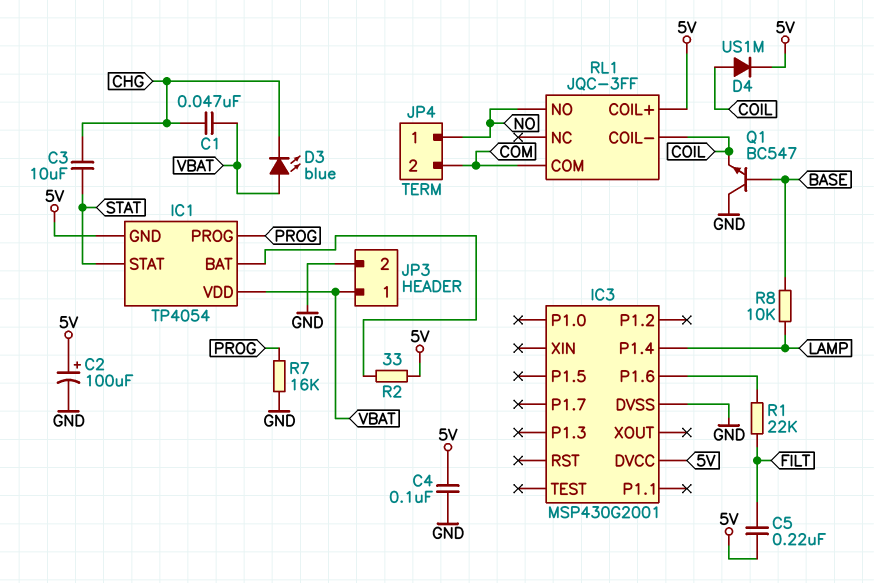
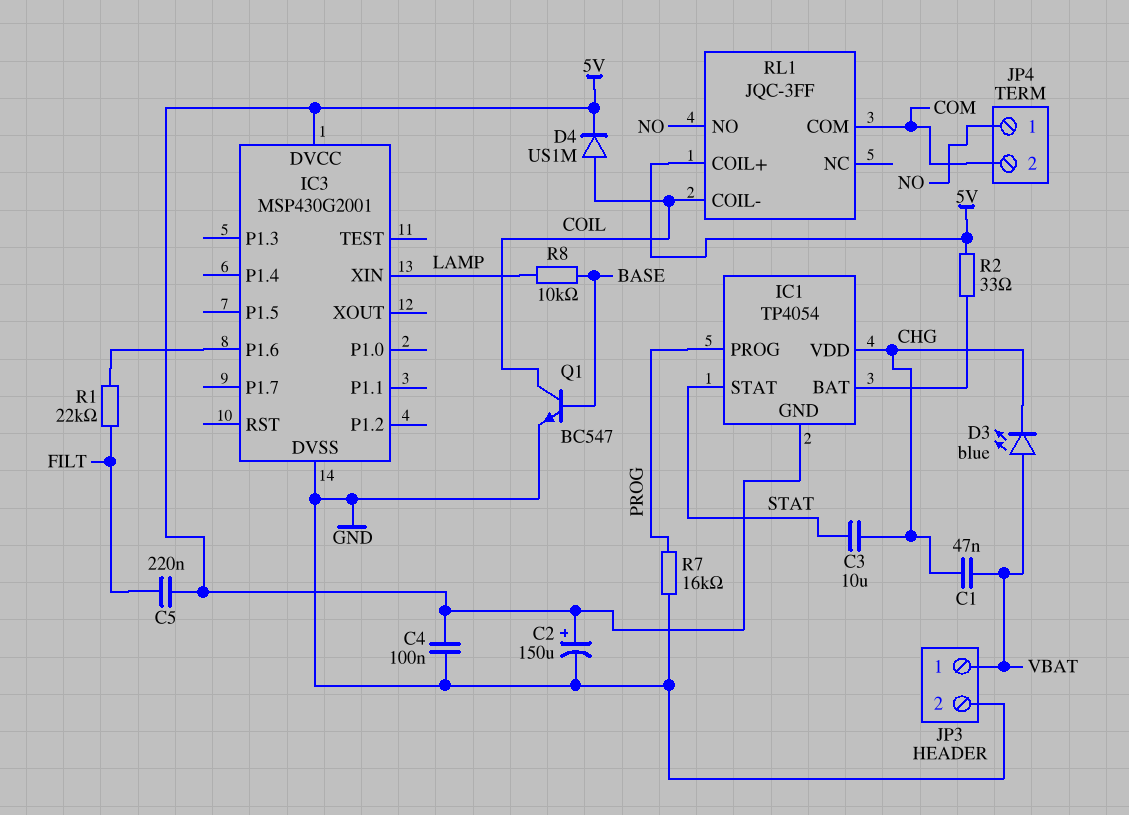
C2: 100uF (plus 5V, minus GND) -> 150uF (plus 5V, minus GND)
IC1 pin VDD: VBAT -> CHG
IC3 pin P1.4: LAMP -> none
IC3 pin XIN: none -> LAMP
Q1: NPN BC547 (B BASE, C GND, E COIL) -> NPN BC547 (B BASE, C COIL, E GND)

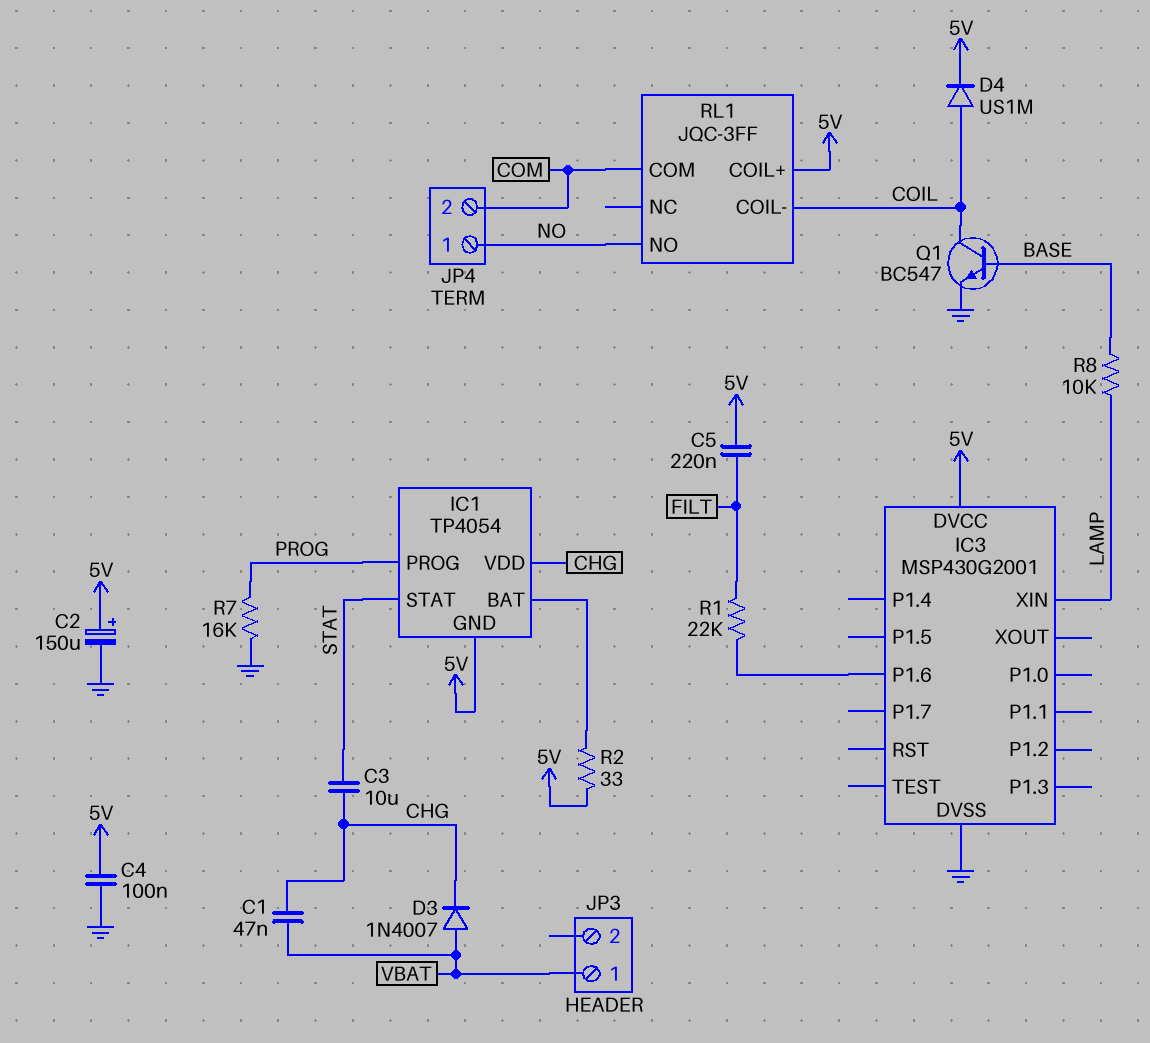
D3: LED blue (A VBAT, K CHG) -> diode 1N4007 (A VBAT, K CHG)
JP3 pin 2: GND -> none

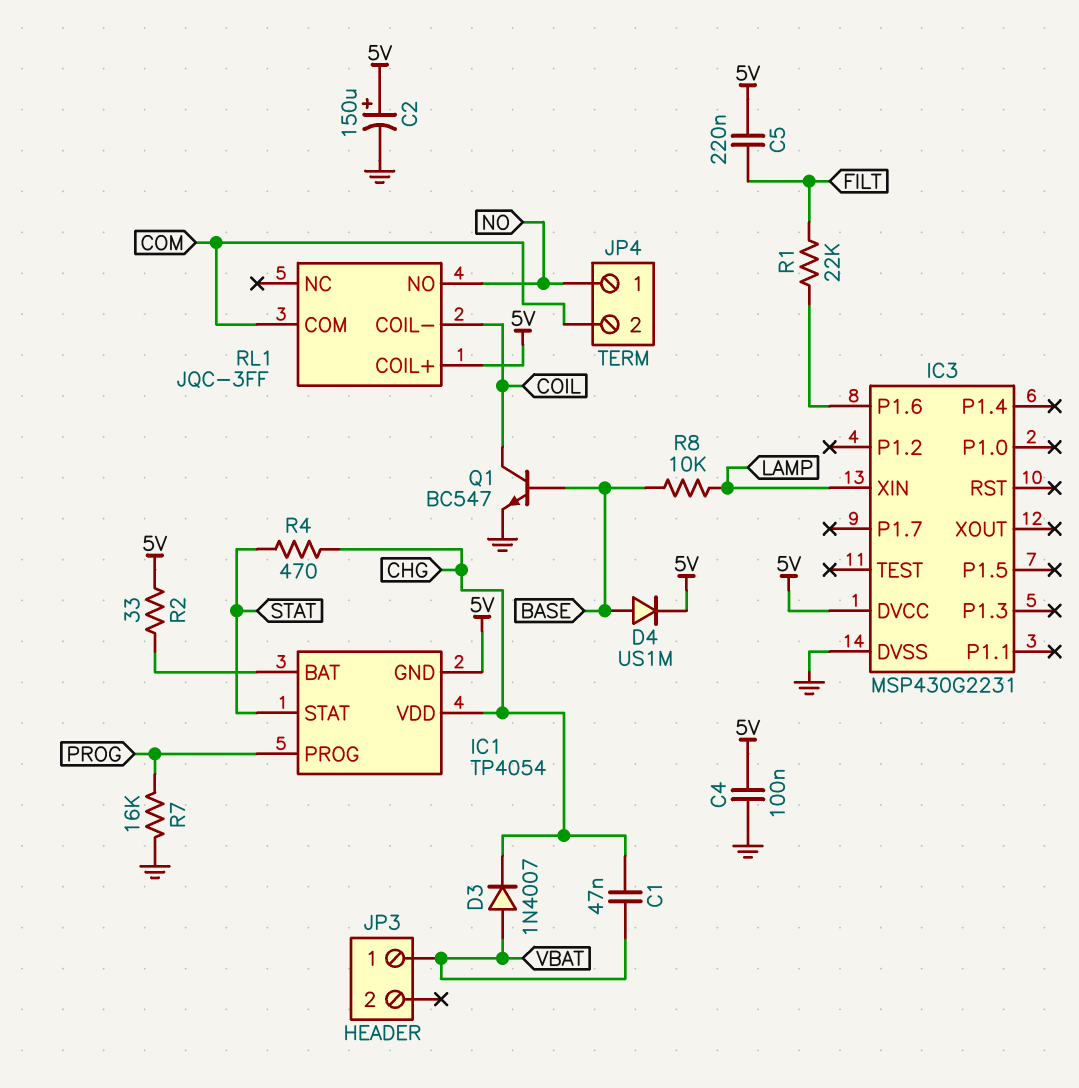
C3: 10uF (CHG, STAT) -> none
D4: diode US1M (A COIL, K 5V) -> diode US1M (A BASE, K 5V)
IC3: MSP430G2001 -> MSP430G2231
R4: none -> 470 (CHG, STAT)

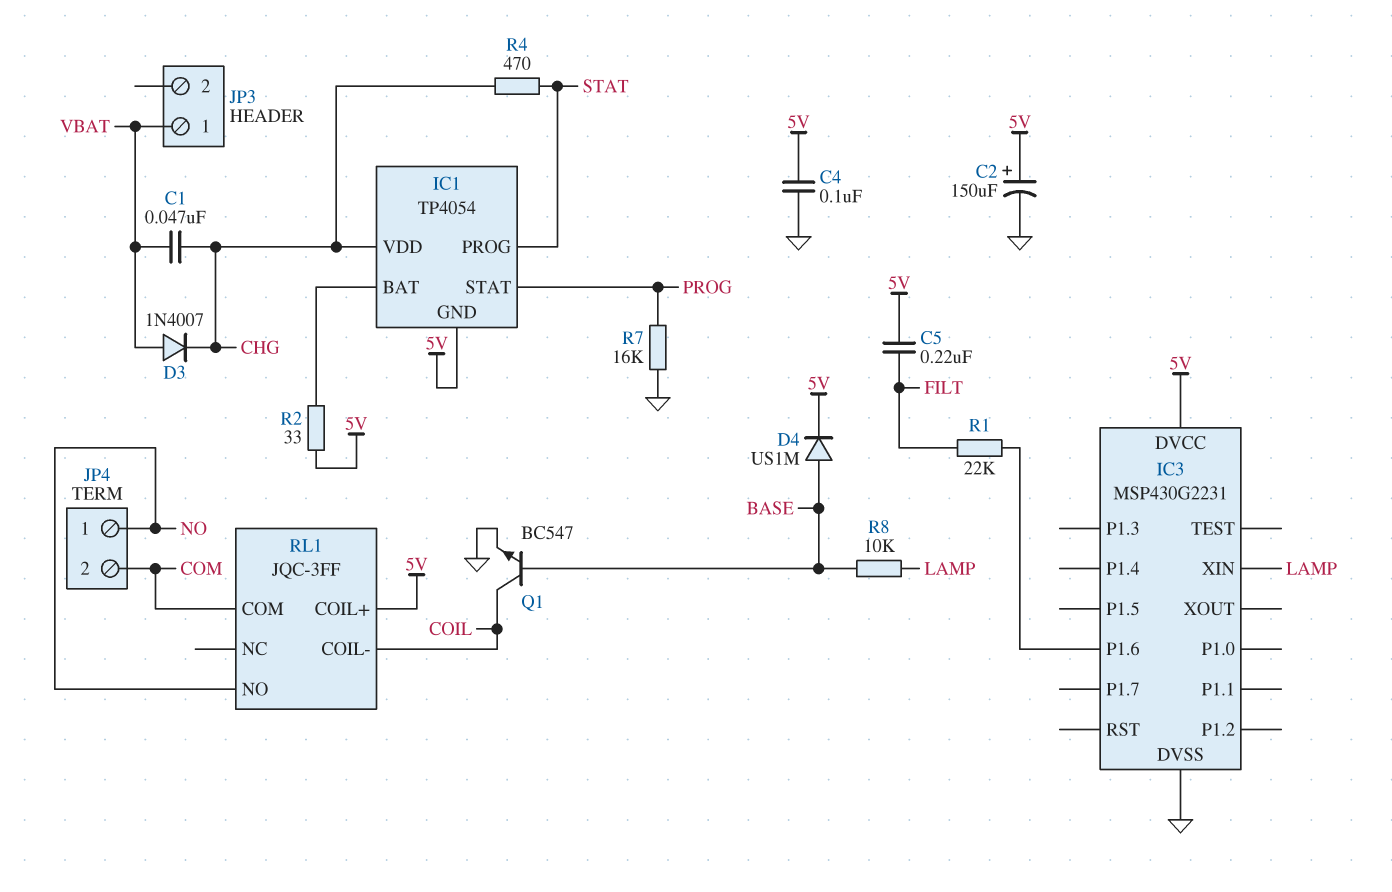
IC1 pin PROG: PROG -> STAT
IC1 pin STAT: STAT -> PROG

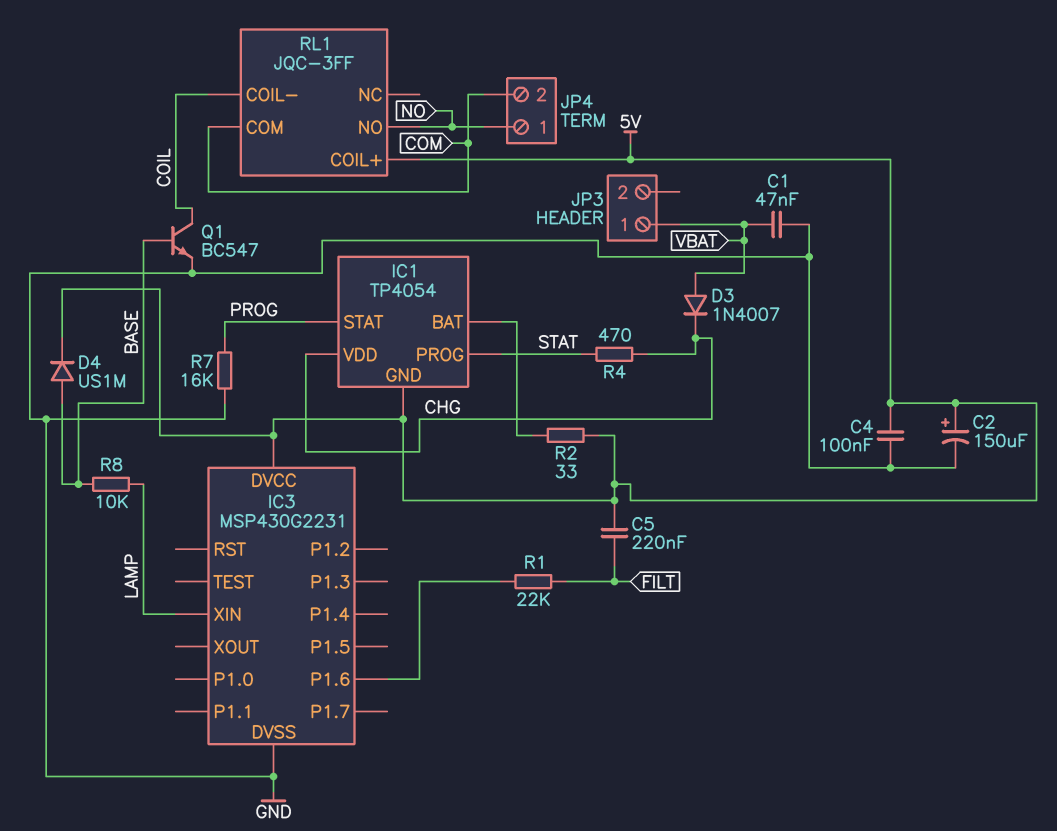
C1: 47nF (CHG, VBAT) -> 47nF (GND, VBAT)

